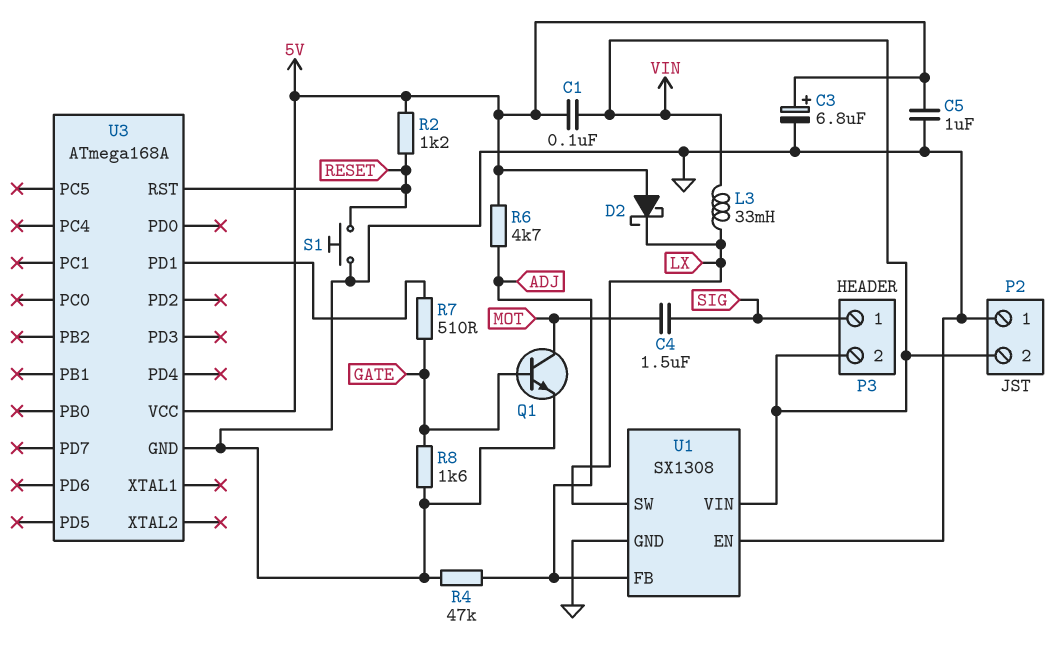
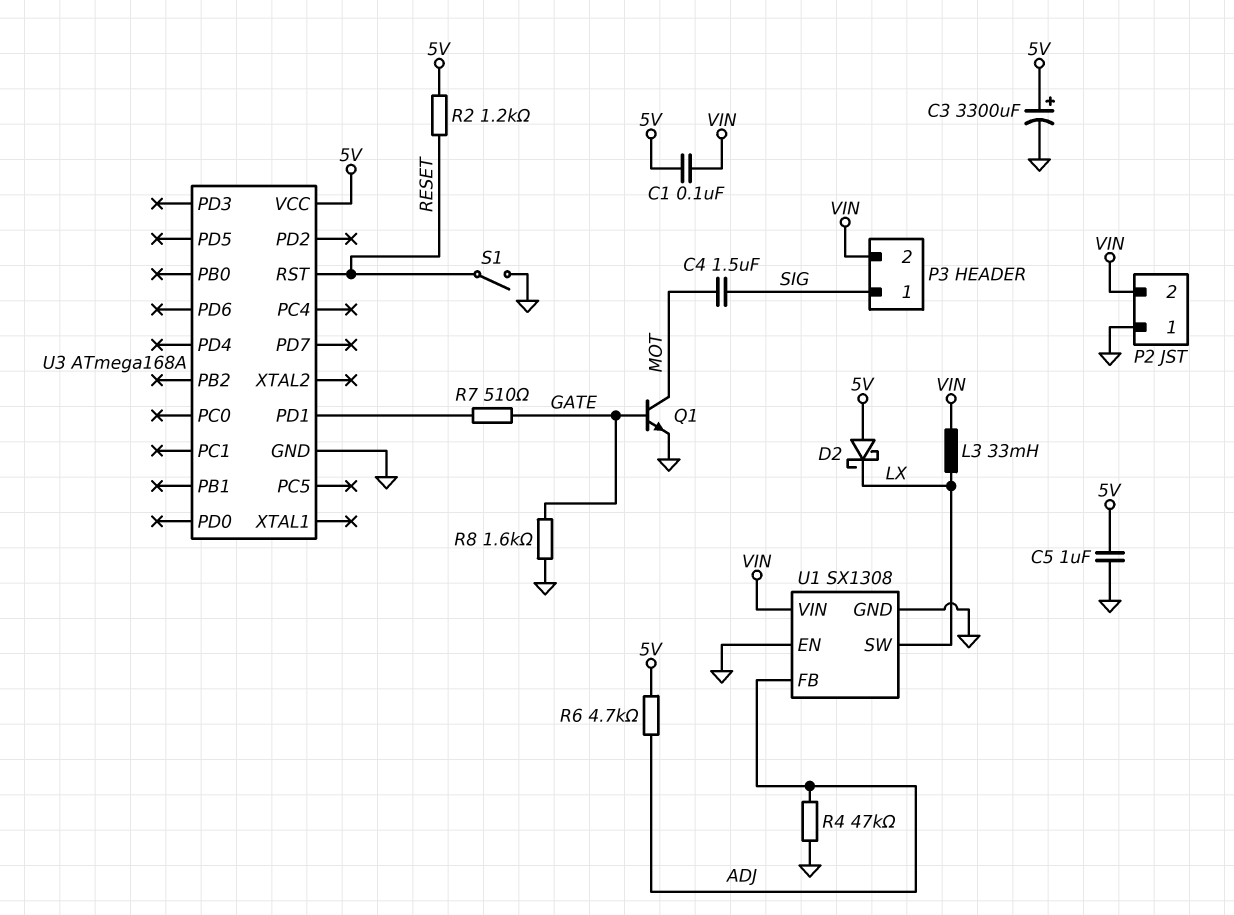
C3: 6.8uF (plus 5V, minus GND) -> 3300uF (plus 5V, minus GND)
S1: button (GND, RESET) -> switch (GND, RESET)

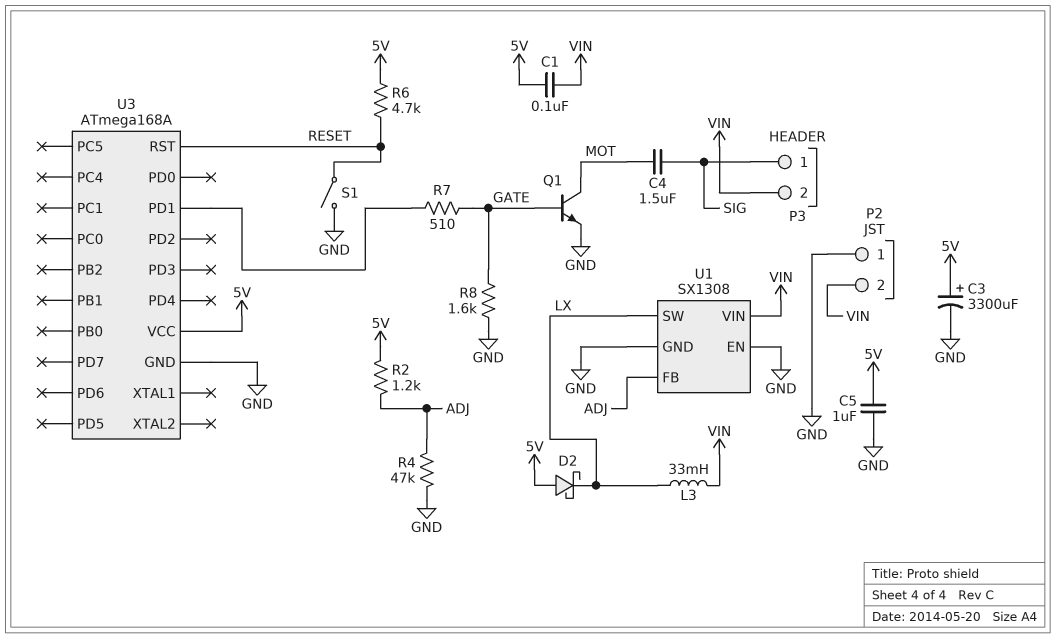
R2: 1.2k (5V, RESET) -> 1.2k (5V, ADJ)
R6: 4.7k (5V, ADJ) -> 4.7k (5V, RESET)

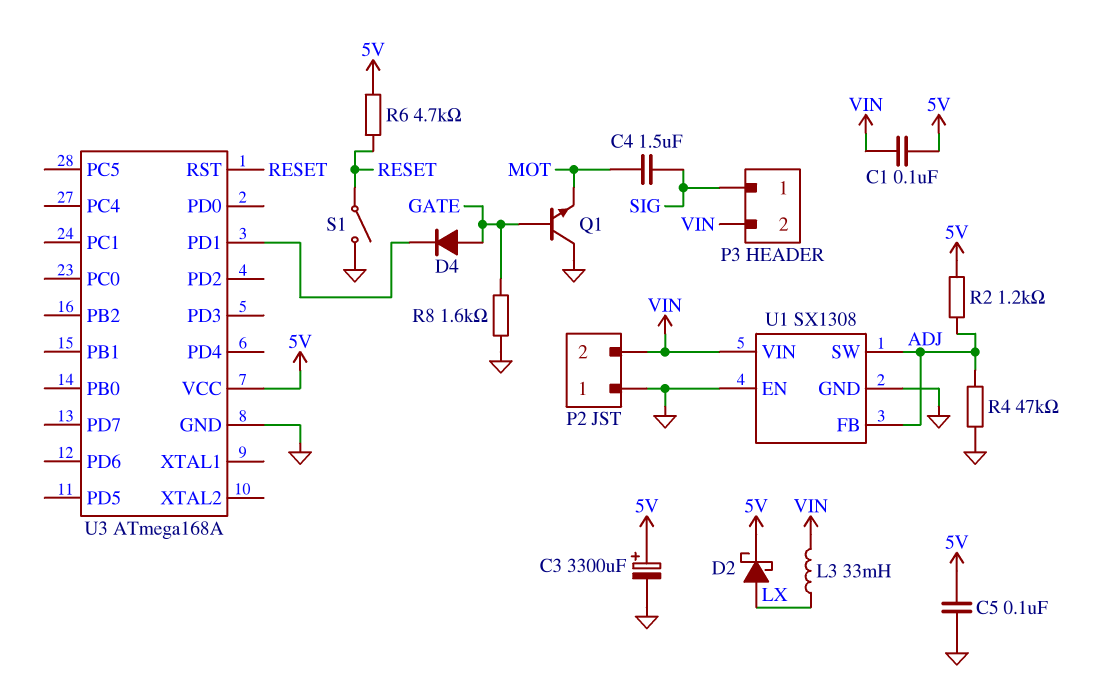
C5: 1uF (5V, GND) -> 100nF (5V, GND)
D2: schottky (A 5V, K LX) -> schottky (A LX, K 5V)
D4: none -> diode (A GATE, K U3/PD1)
Q1: NPN (B GATE, C MOT, E GND) -> NPN (B GATE, C GND, E MOT)
R7: 510 (GATE, U3/PD1) -> none
U1 pin SW: LX -> ADJ

